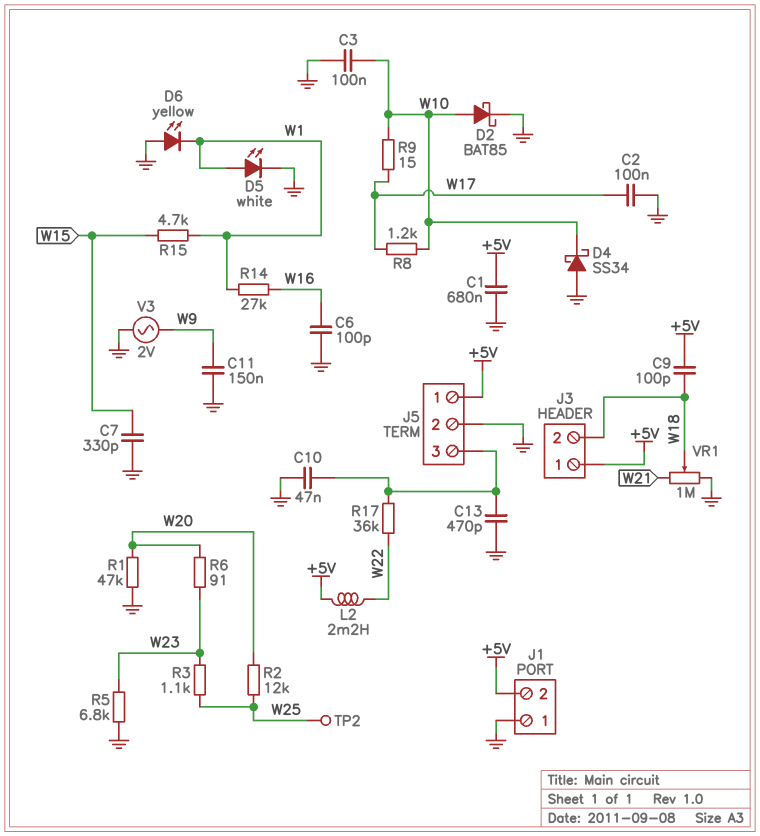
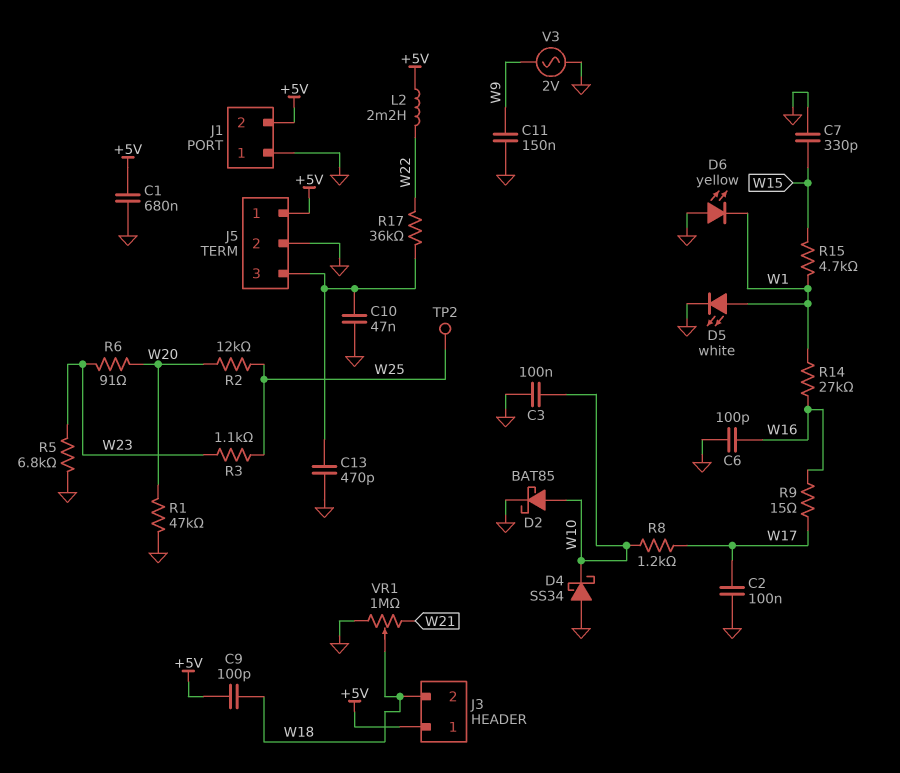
R9: 15 (W10, W17) -> 15 (W16, W17)

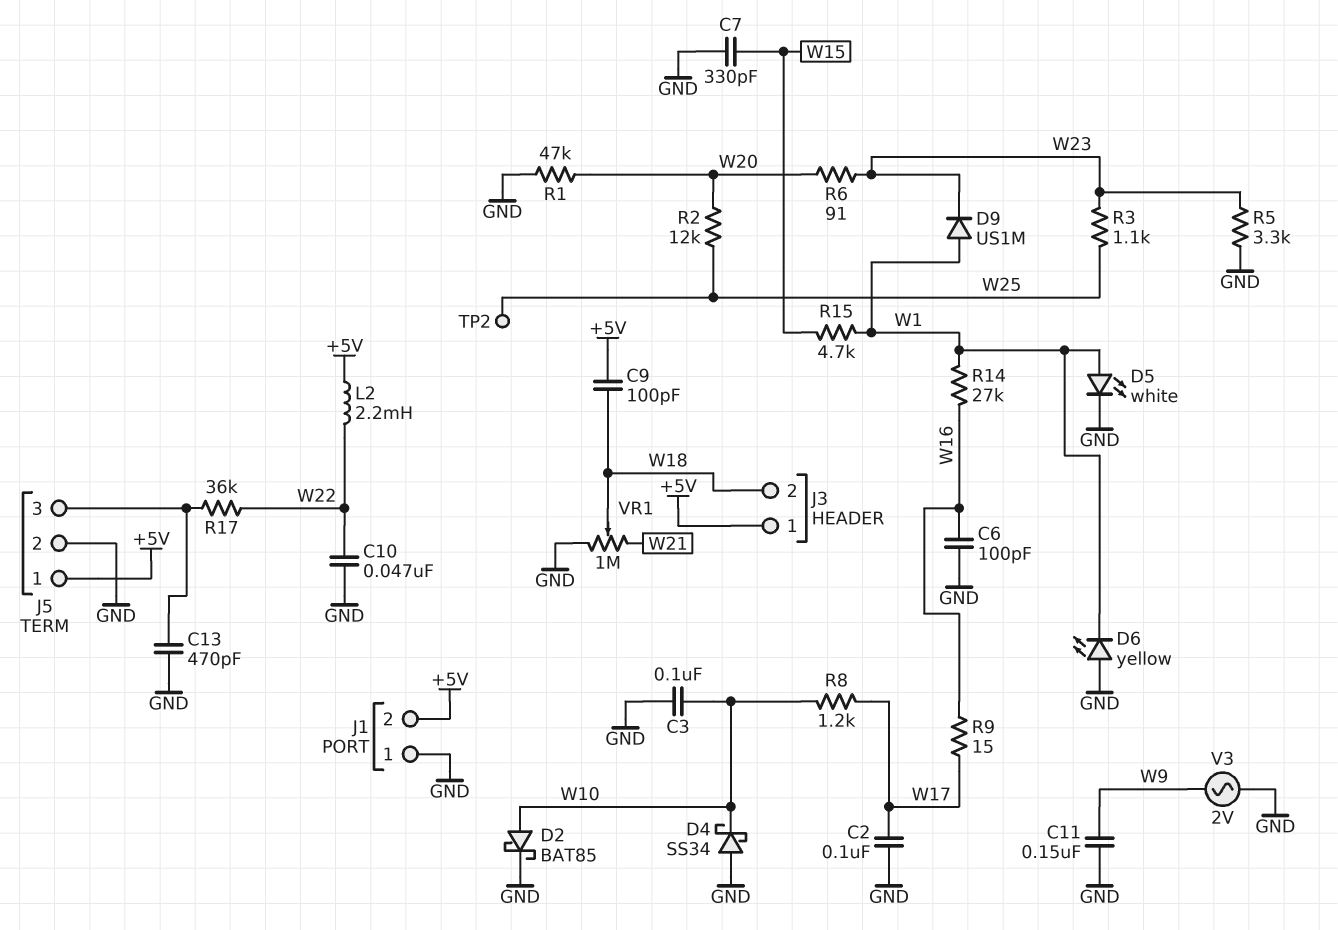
C1: 680nF (+5V, GND) -> none
C10: 47nF (GND, J5/3) -> 47nF (GND, W22)
D9: none -> diode US1M (A W1, K W23)
R5: 6.8k (GND, W23) -> 3.3k (GND, W23)

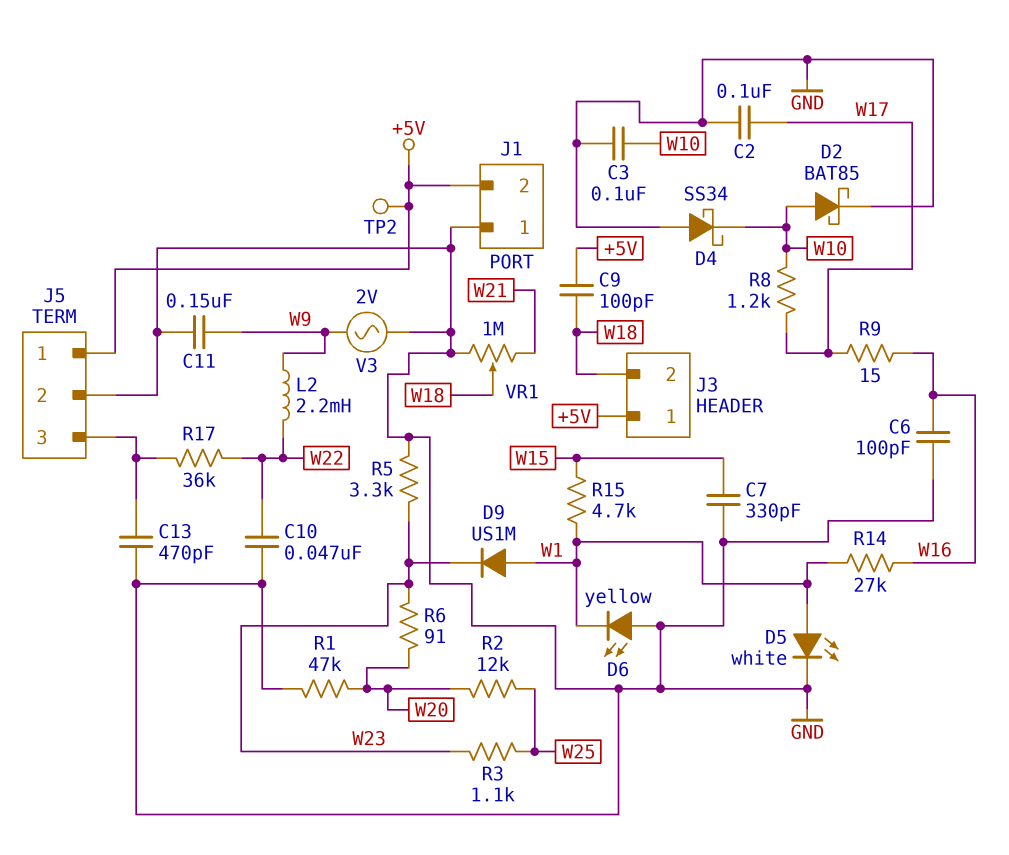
L2: 2.2mH (+5V, W22) -> 2.2mH (W9, W22)
TP2: test point (W25) -> test point (+5V)

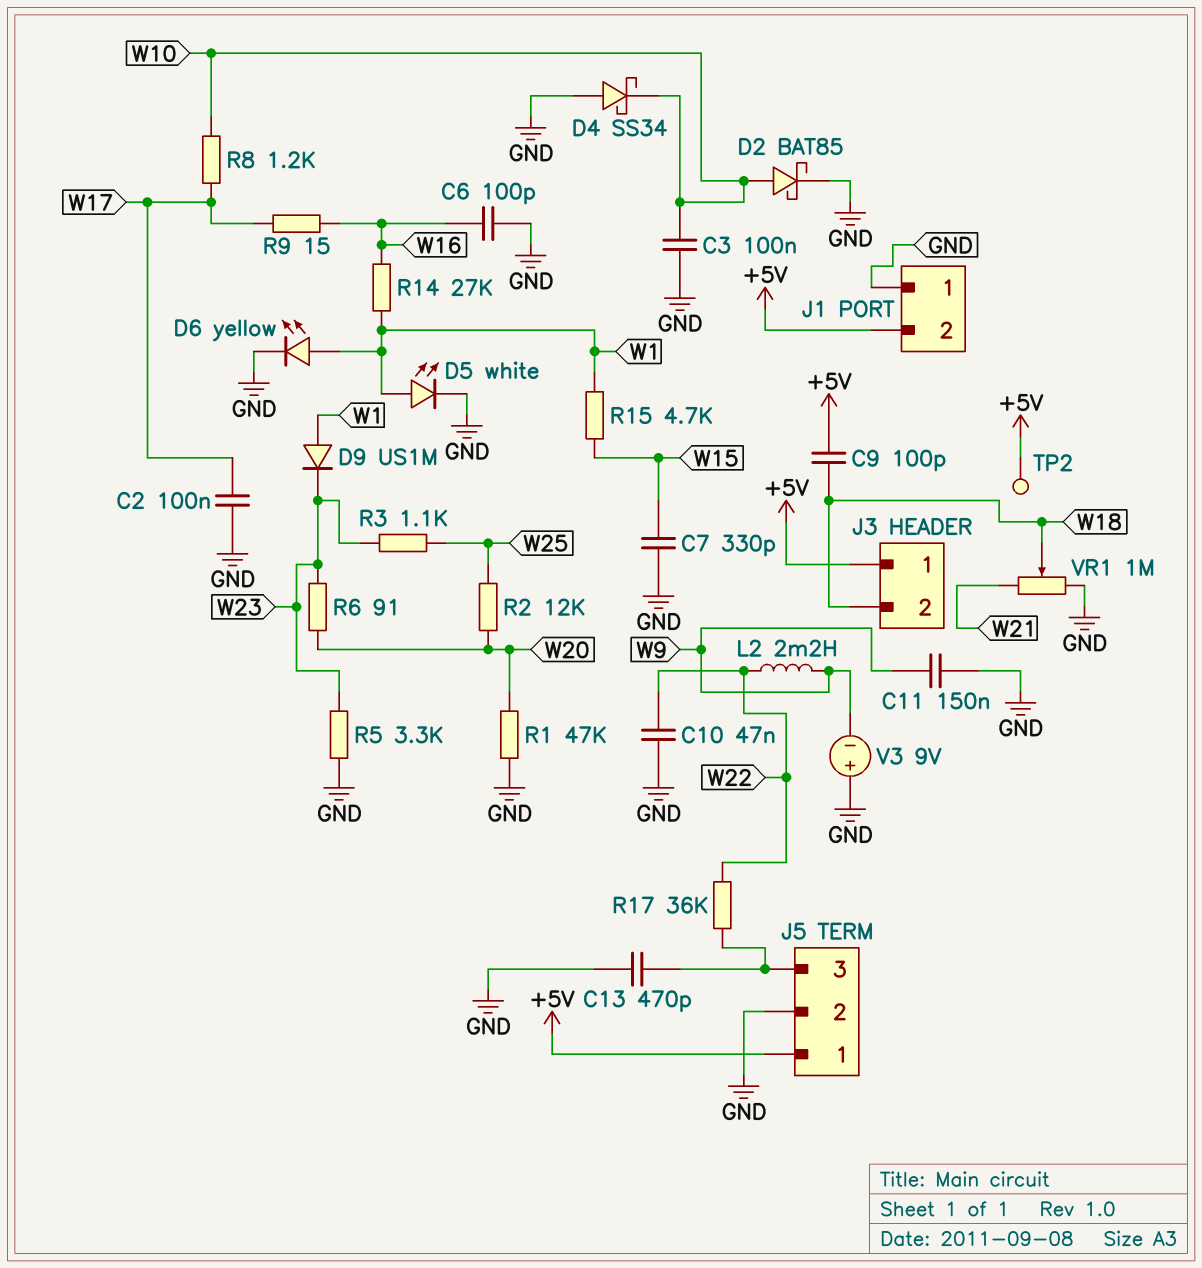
D6: LED yellow (A GND, K W1) -> LED yellow (A W1, K GND)
V3: AC 2V (GND, W9) -> 9V (plus GND, minus W9)

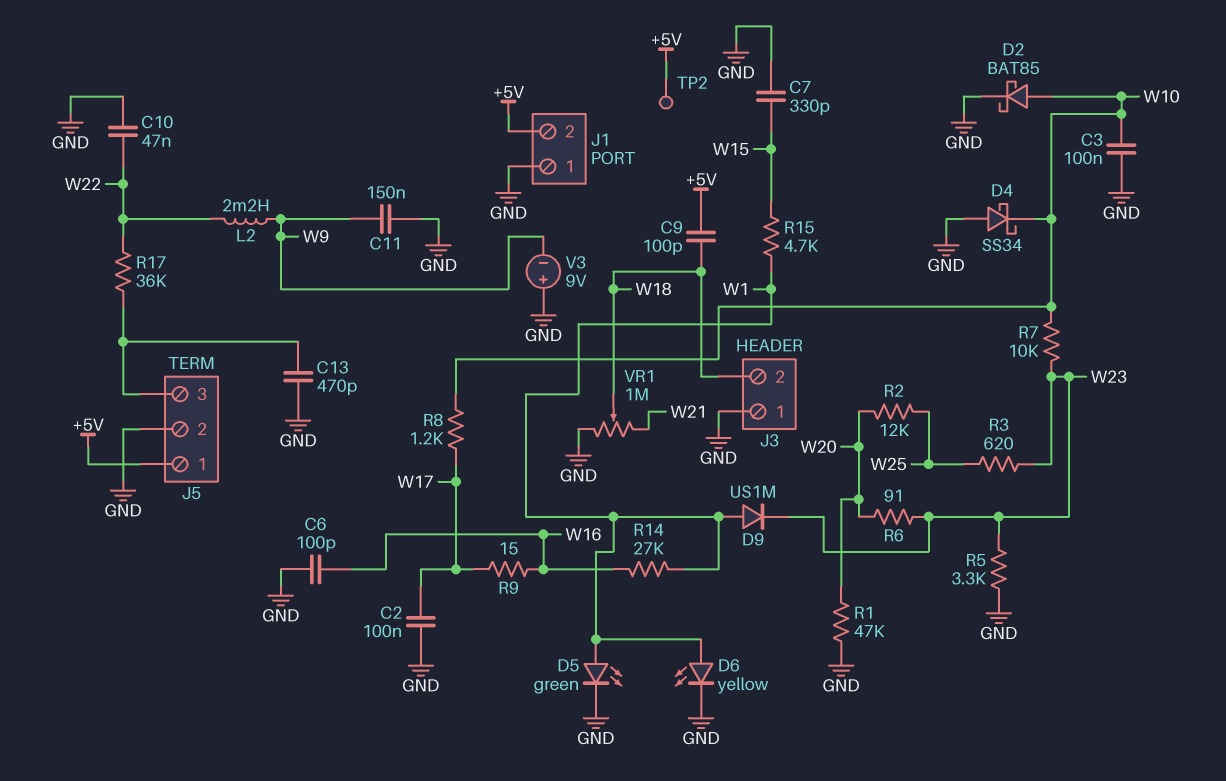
D5: LED white (A W1, K GND) -> LED green (A W1, K GND)
J3 pin 1: +5V -> GND
R3: 1.1k (W23, W25) -> 620 (W23, W25)
R7: none -> 10k (W10, W23)

